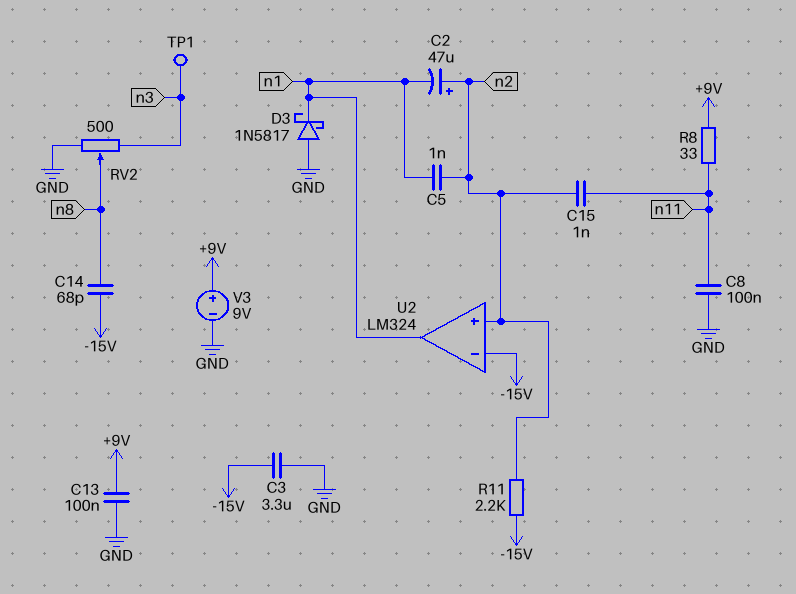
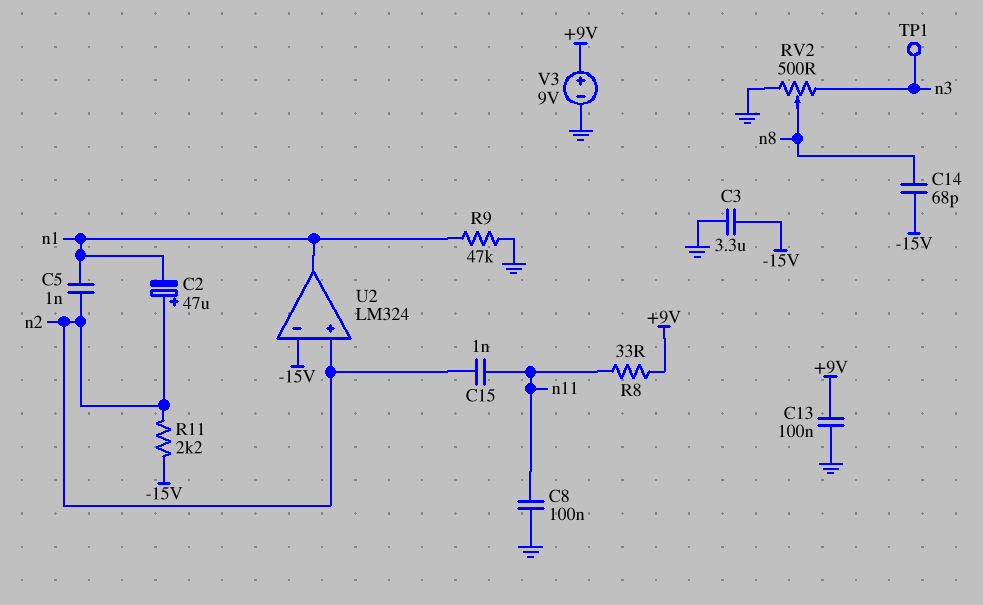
D3: schottky 1N5817 (A GND, K n1) -> none
R9: none -> 47k (GND, n1)

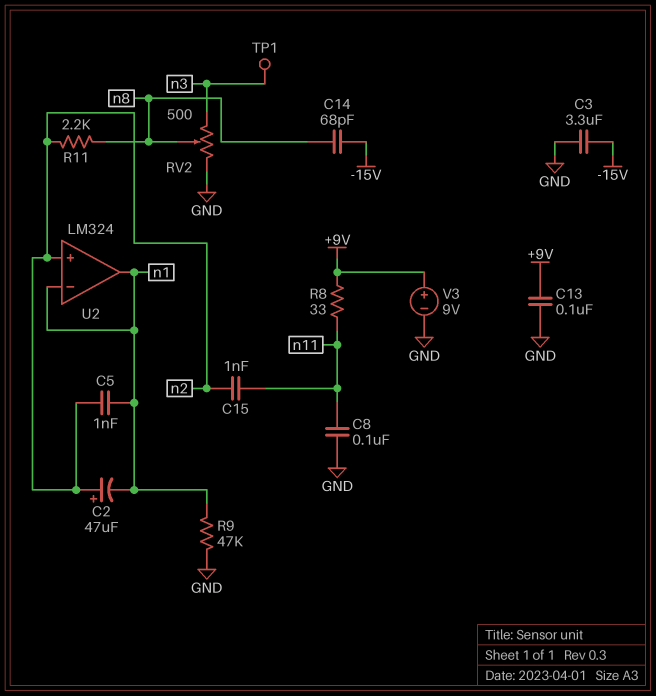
R11: 2.2k (-15V, n2) -> 2.2k (n2, n8)
U2 pin in-: -15V -> n1

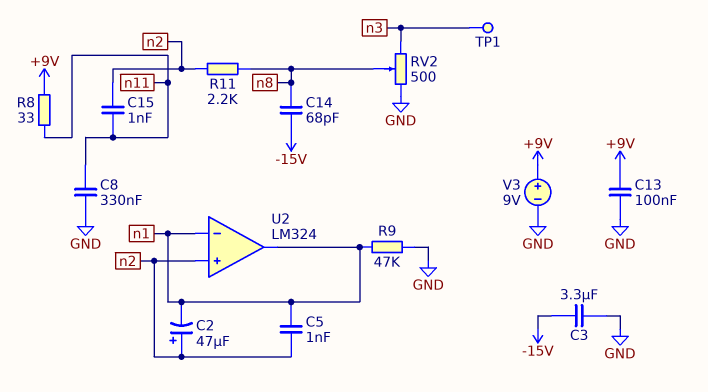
C8: 100nF (GND, n11) -> 330nF (GND, n11)

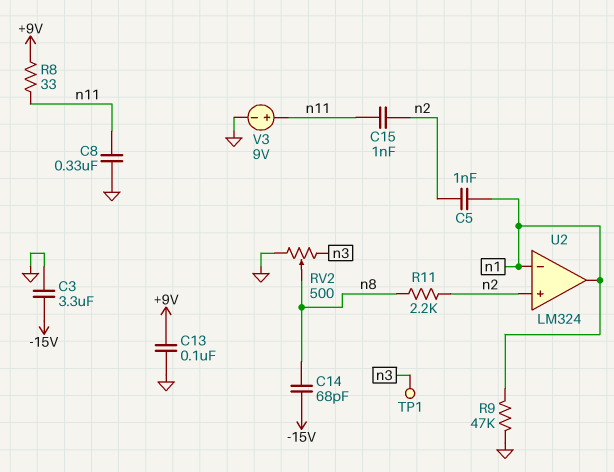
C2: 47uF (plus n2, minus n1) -> none
V3: 9V (plus +9V, minus GND) -> 9V (plus n11, minus GND)

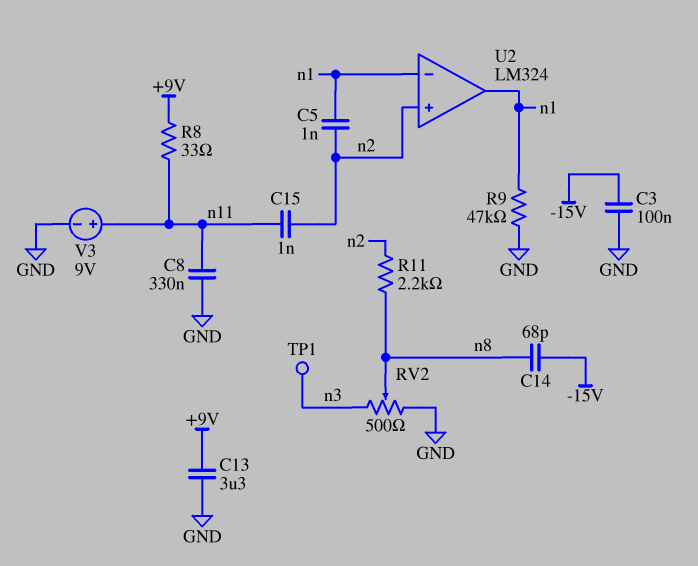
C3: 3.3uF (-15V, GND) -> 100nF (-15V, GND)
C13: 100nF (+9V, GND) -> 3.3uF (+9V, GND)

